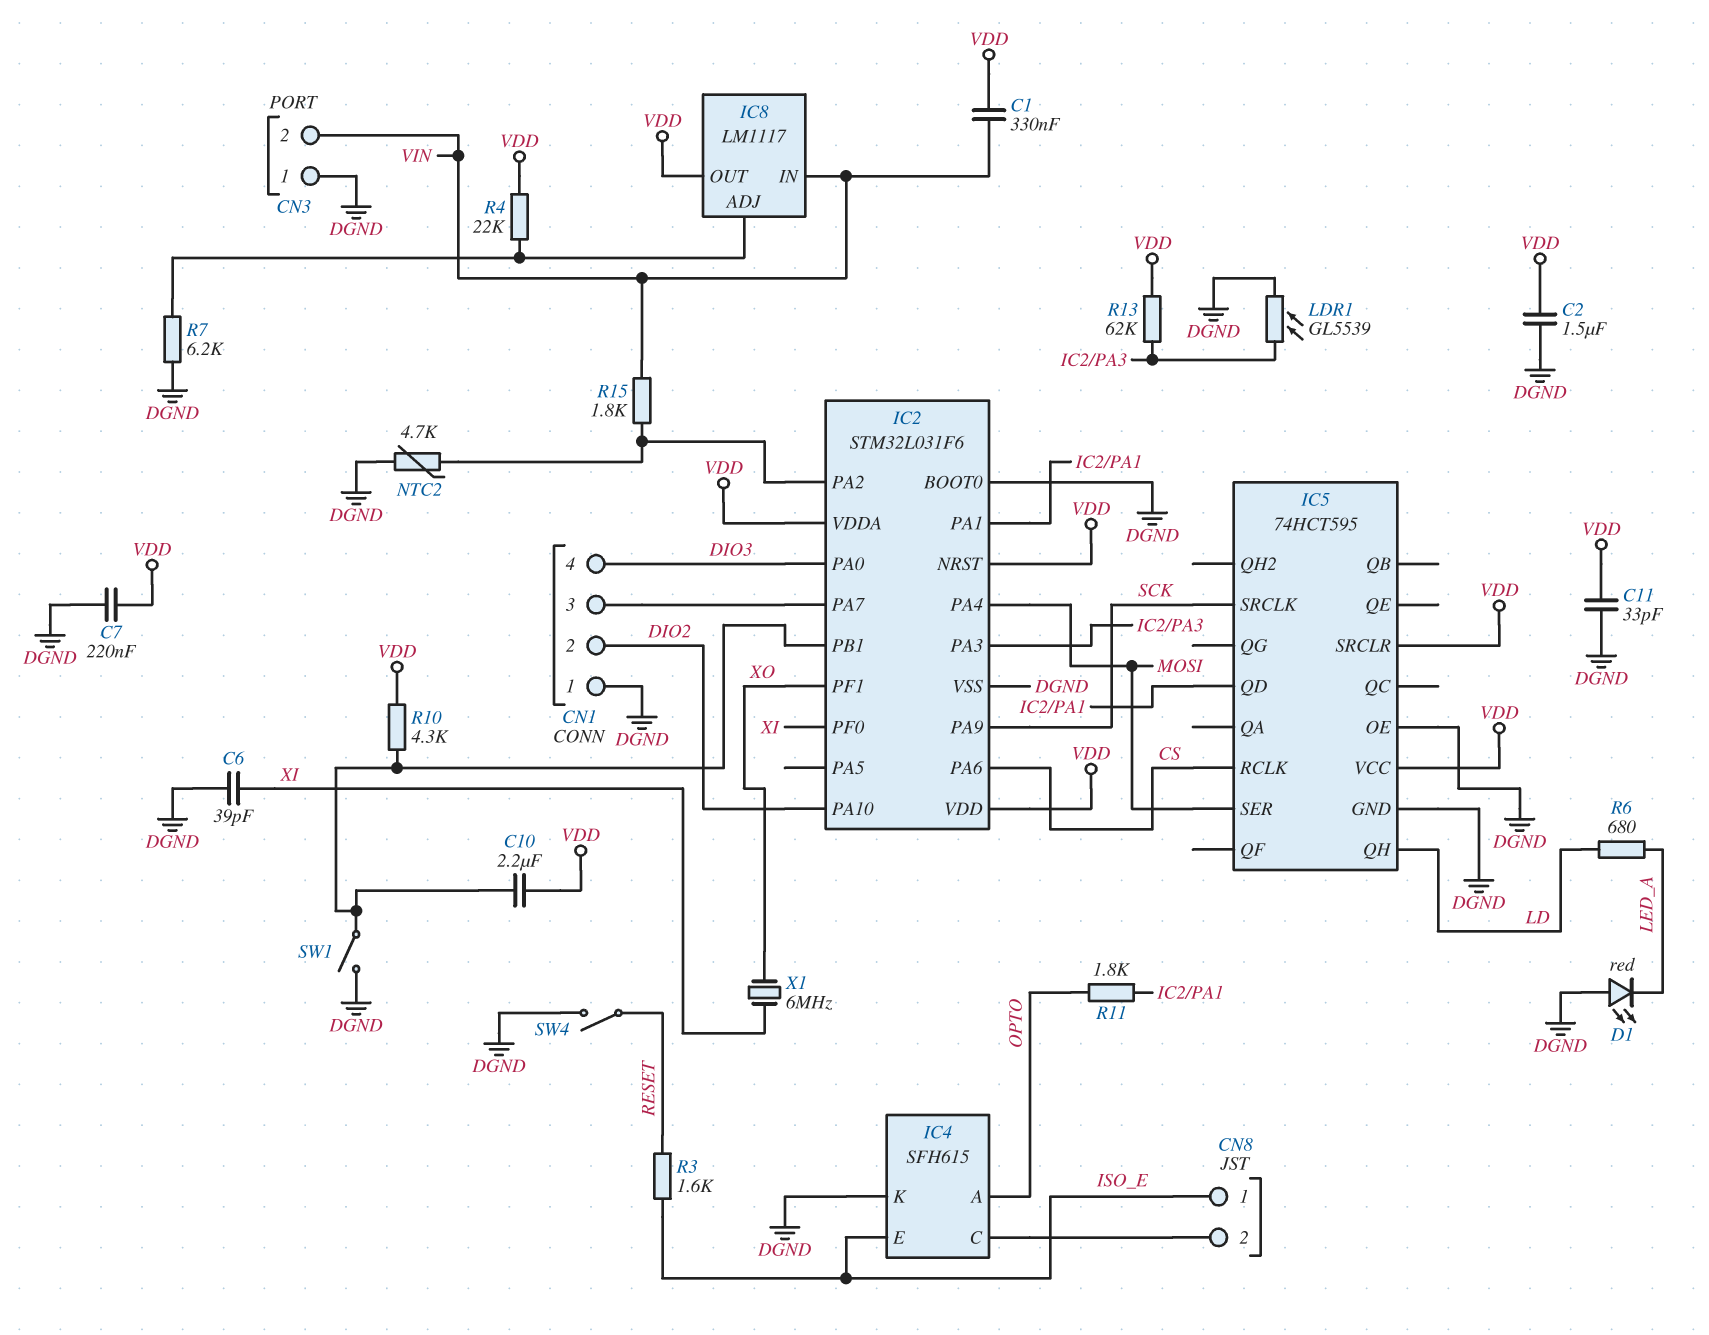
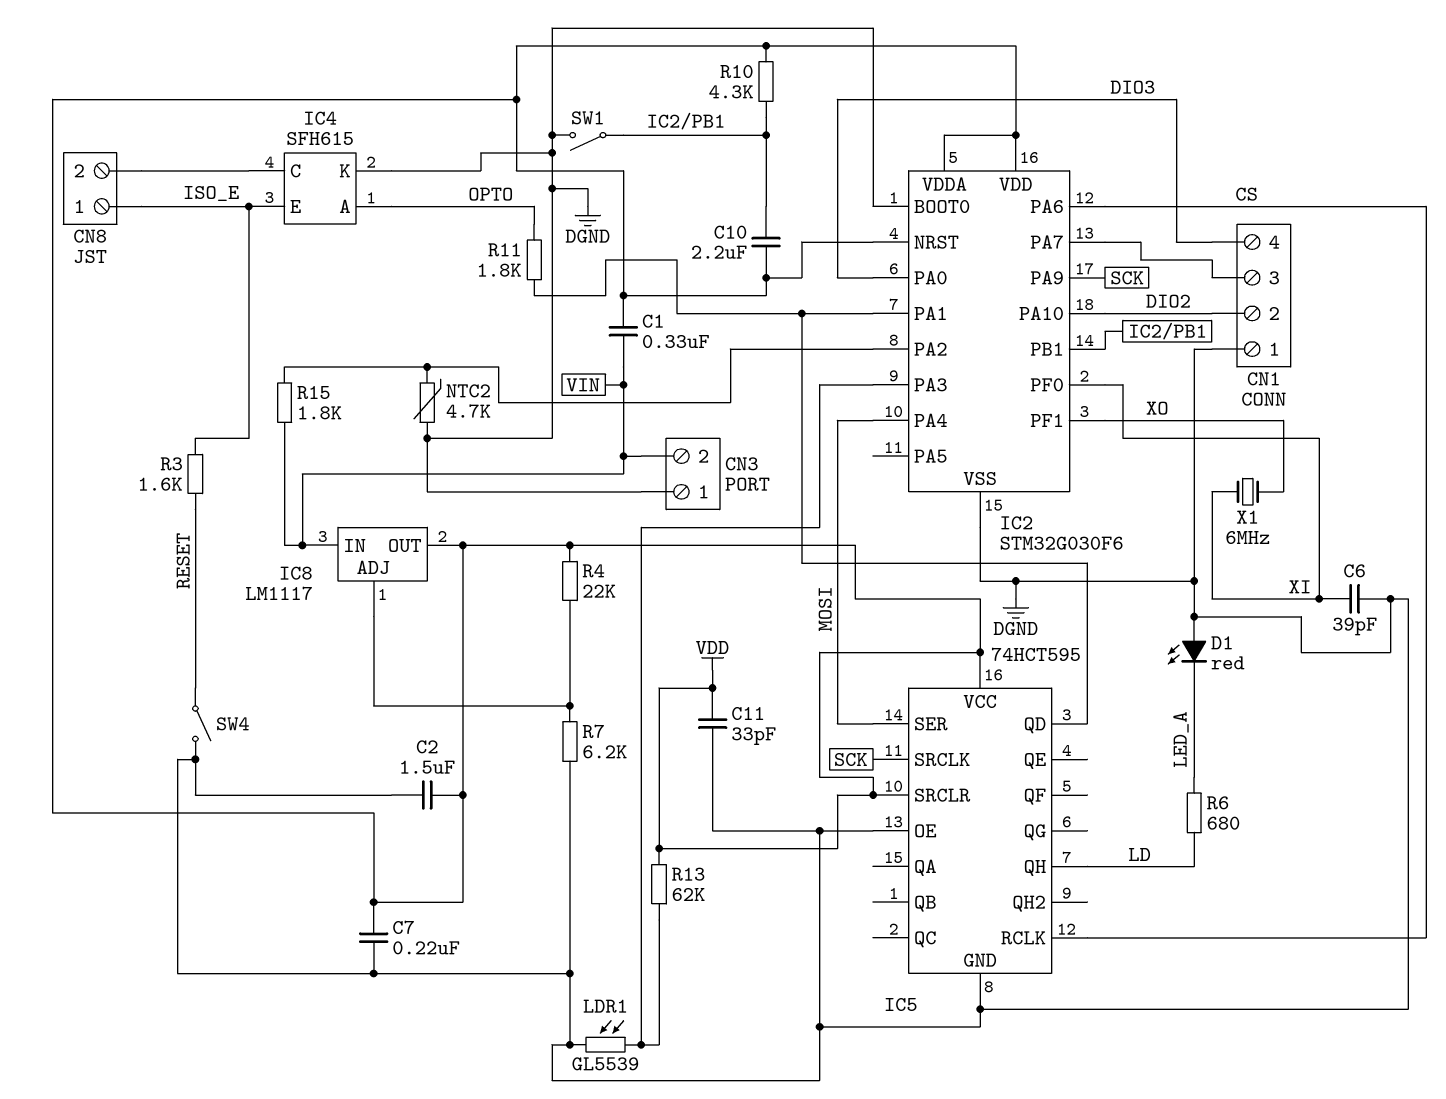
IC2: STM32L031F6 -> STM32G030F6

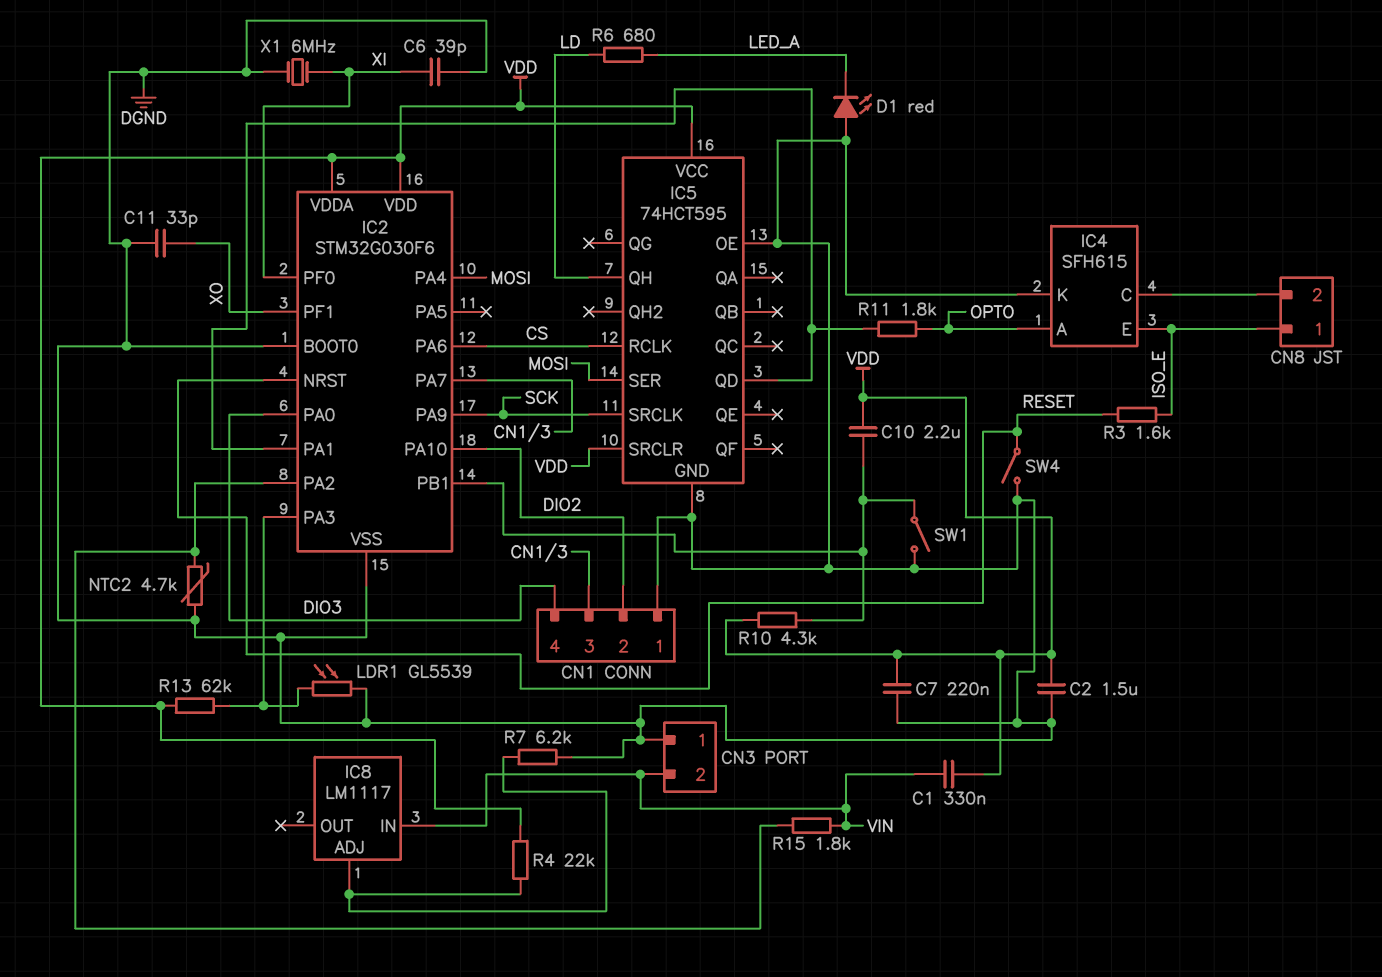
C11: 33pF (DGND, VDD) -> 33pF (DGND, XO)
IC2 pin NRST: VDD -> RESET
IC8 pin OUT: VDD -> none
X1: 6MHz (XI, XO) -> 6MHz (DGND, XI)

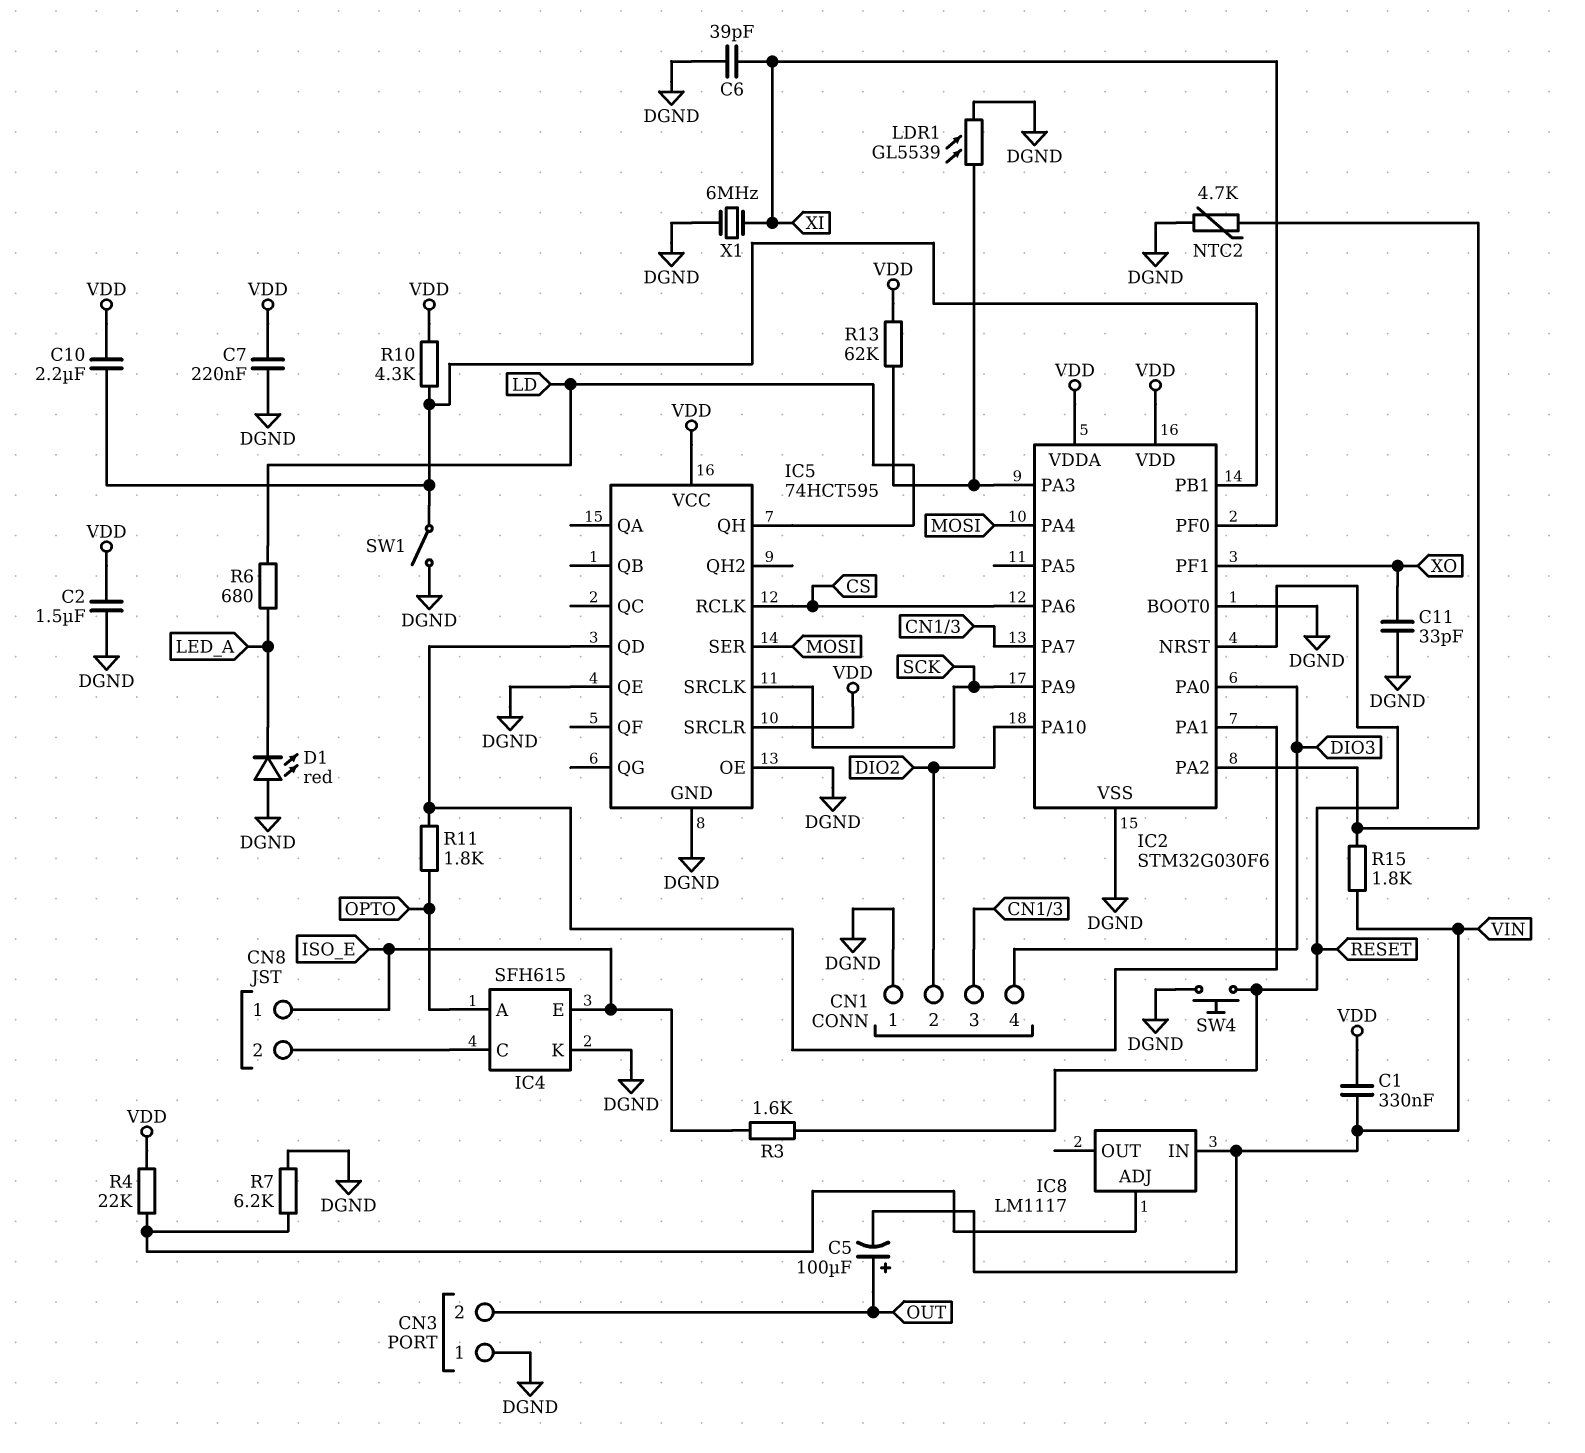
C5: none -> 100uF (plus OUT, minus VIN)
CN3 pin 2: VIN -> OUT
IC5 pin QE: none -> DGND
SW4: switch (DGND, RESET) -> button (DGND, RESET)

